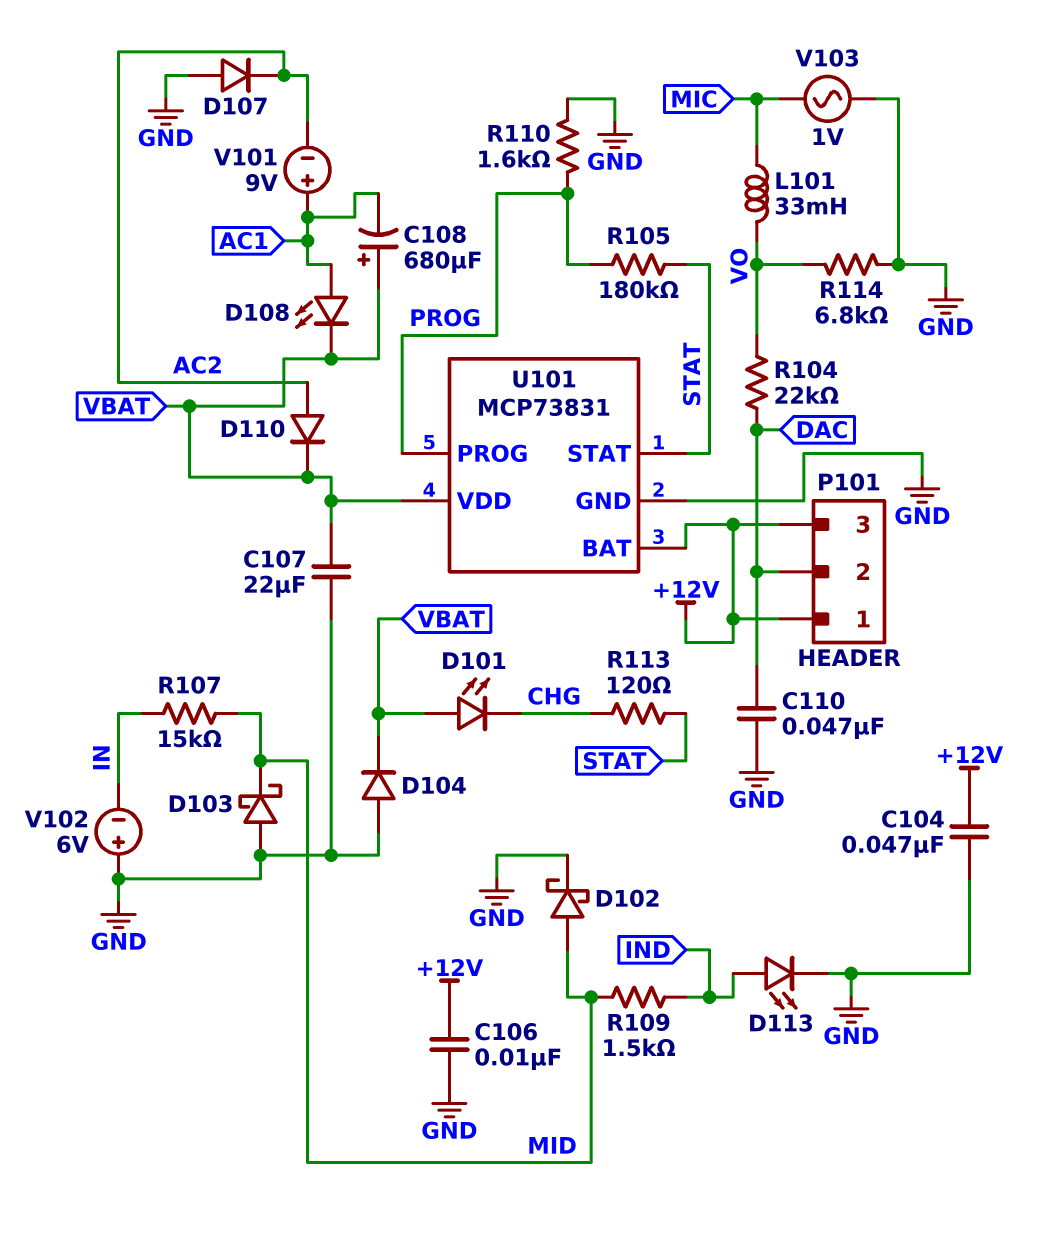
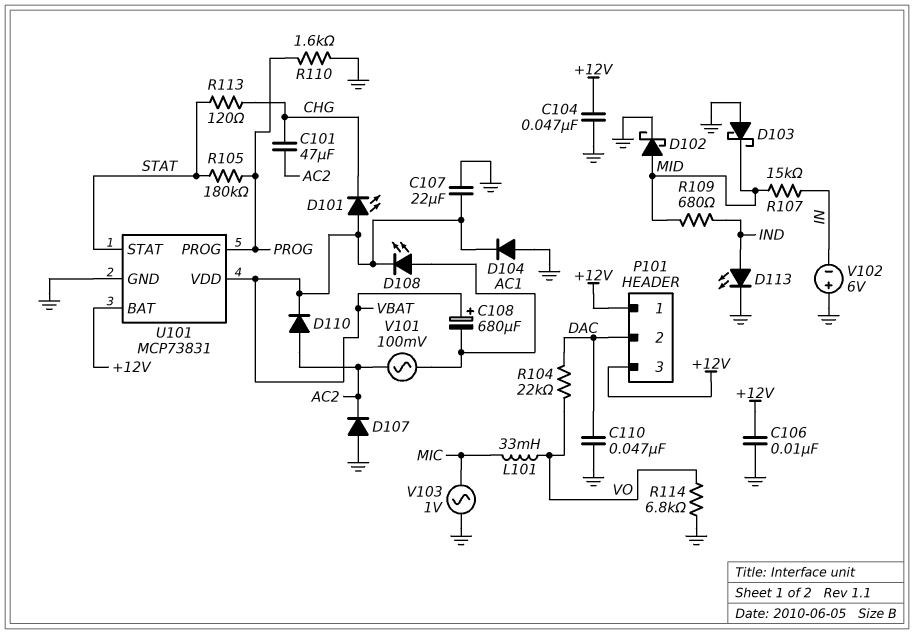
C101: none -> 47uF (AC2, CHG)
R109: 1.5k (IND, MID) -> 680 (IND, MID)
V101: 9V (plus AC1, minus AC2) -> AC 100mV (AC1, AC2)

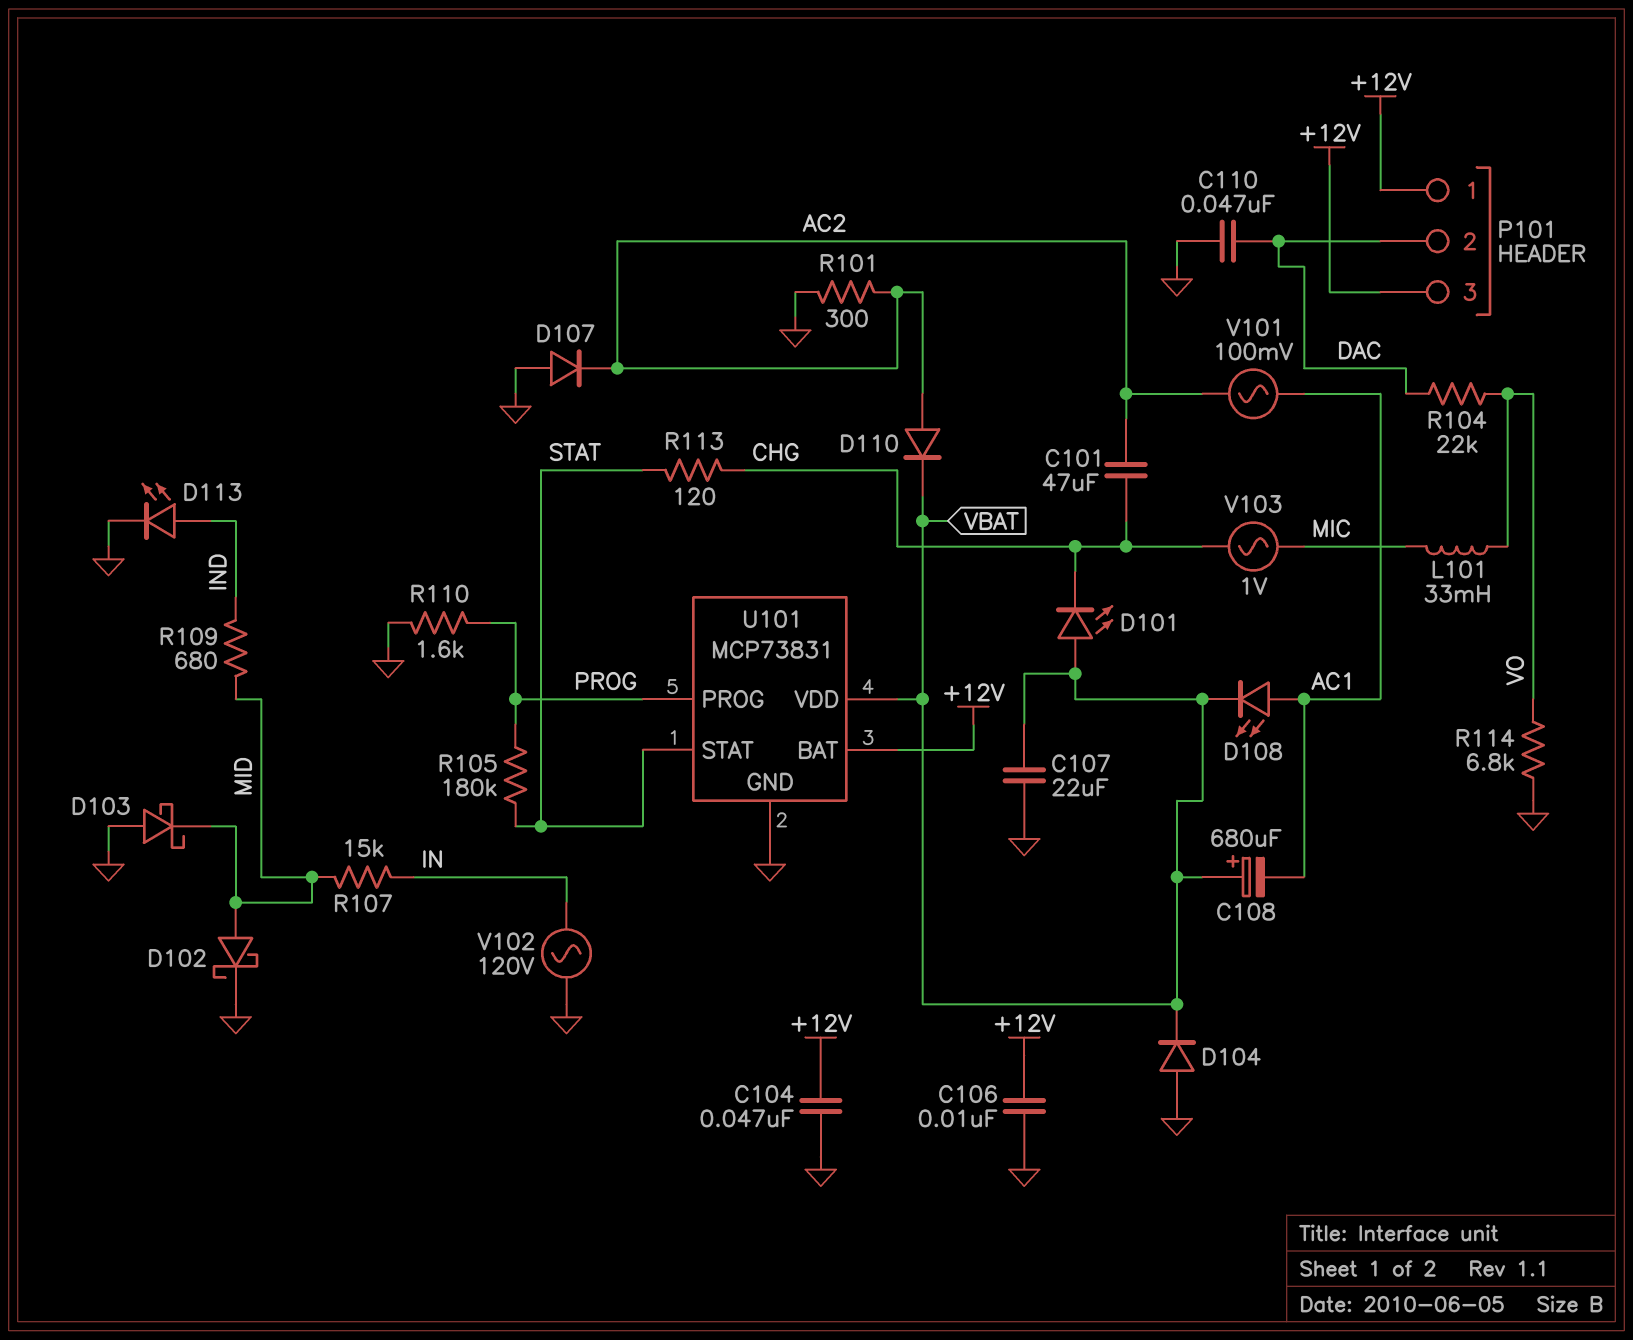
R101: none -> 300 (AC2, GND)
V102: 6V (plus GND, minus IN) -> AC 120V (GND, IN)
V103: AC 1V (GND, MIC) -> AC 1V (CHG, MIC)

